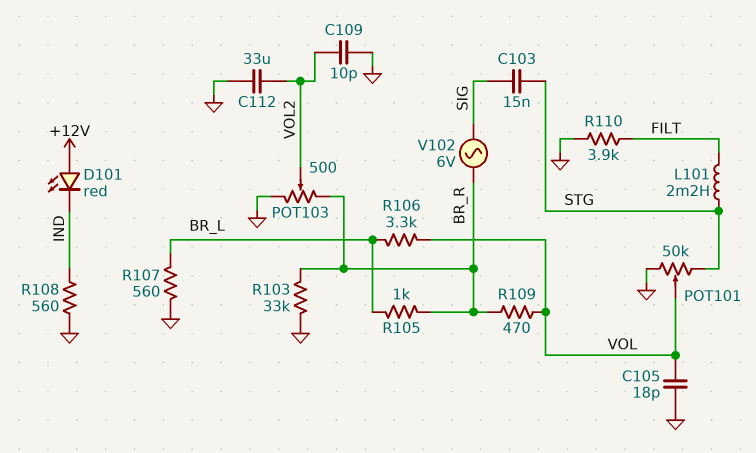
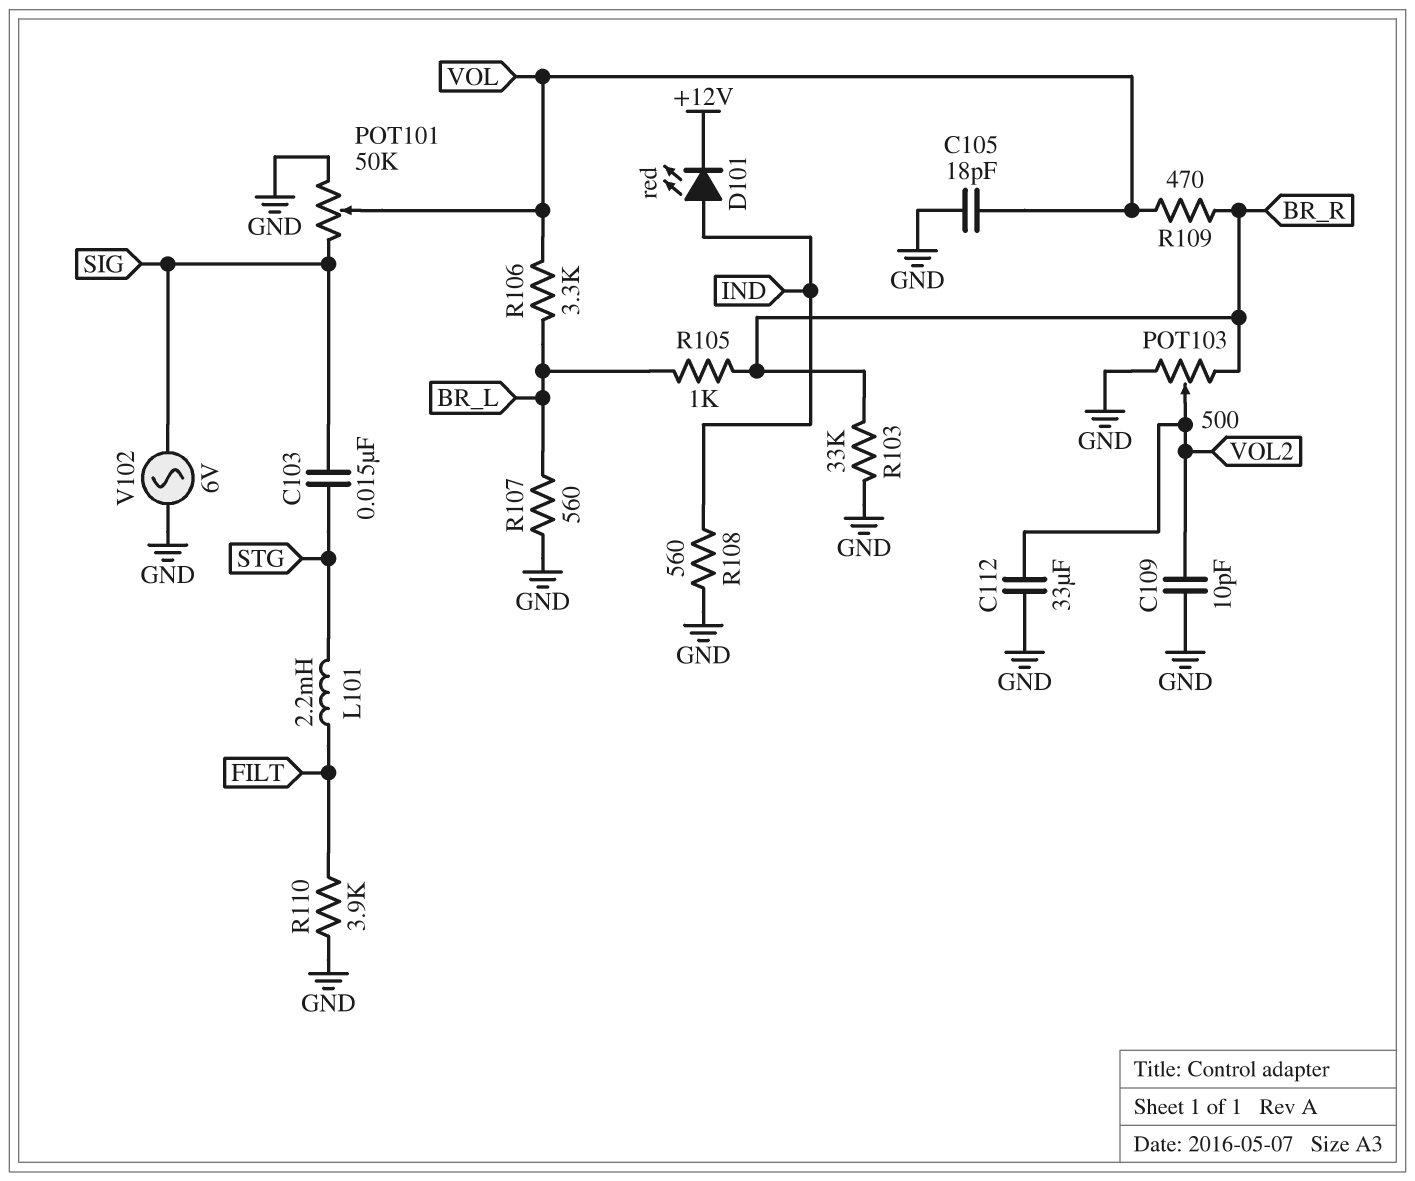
D101: LED red (A +12V, K IND) -> LED red (A IND, K +12V)
POT101: 50k (GND, STG, wiper VOL) -> 50k (GND, SIG, wiper VOL)
V102: AC 6V (BR_R, SIG) -> AC 6V (GND, SIG)

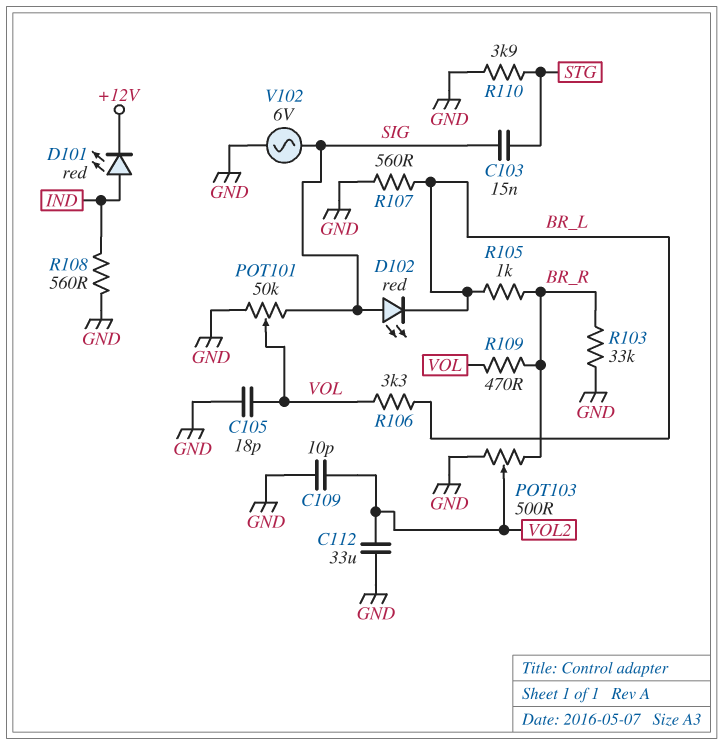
D102: none -> LED red (A SIG, K BR_L)
L101: 2.2mH (FILT, STG) -> none
R110: 3.9k (FILT, GND) -> 3.9k (GND, STG)

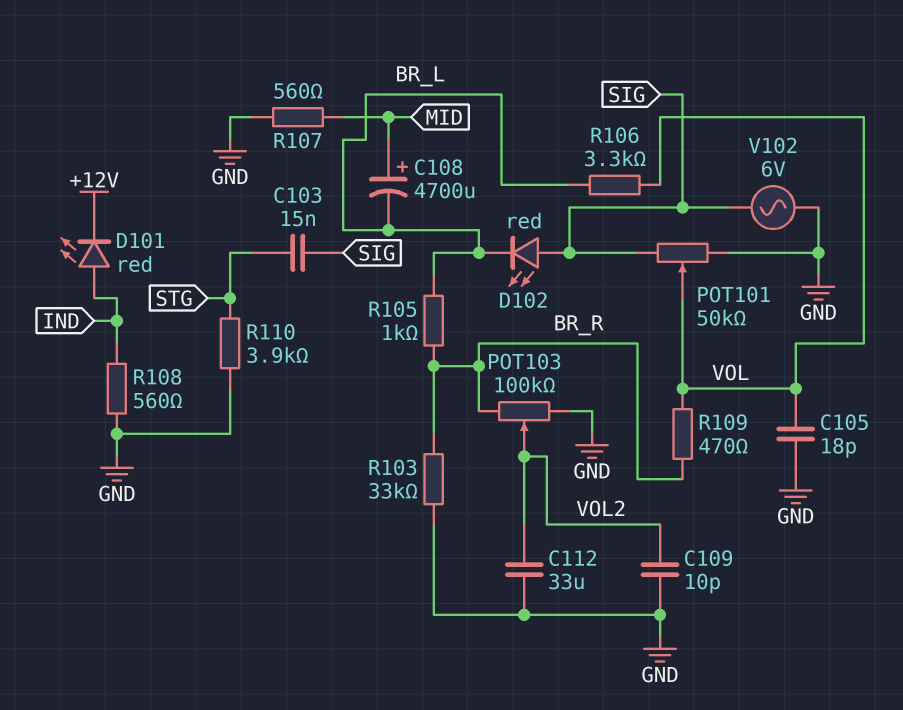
C108: none -> 4700uF (plus MID, minus BR_L)
POT103: 500 (BR_R, GND, wiper VOL2) -> 100k (BR_R, GND, wiper VOL2)
R107: 560 (BR_L, GND) -> 560 (GND, MID)

